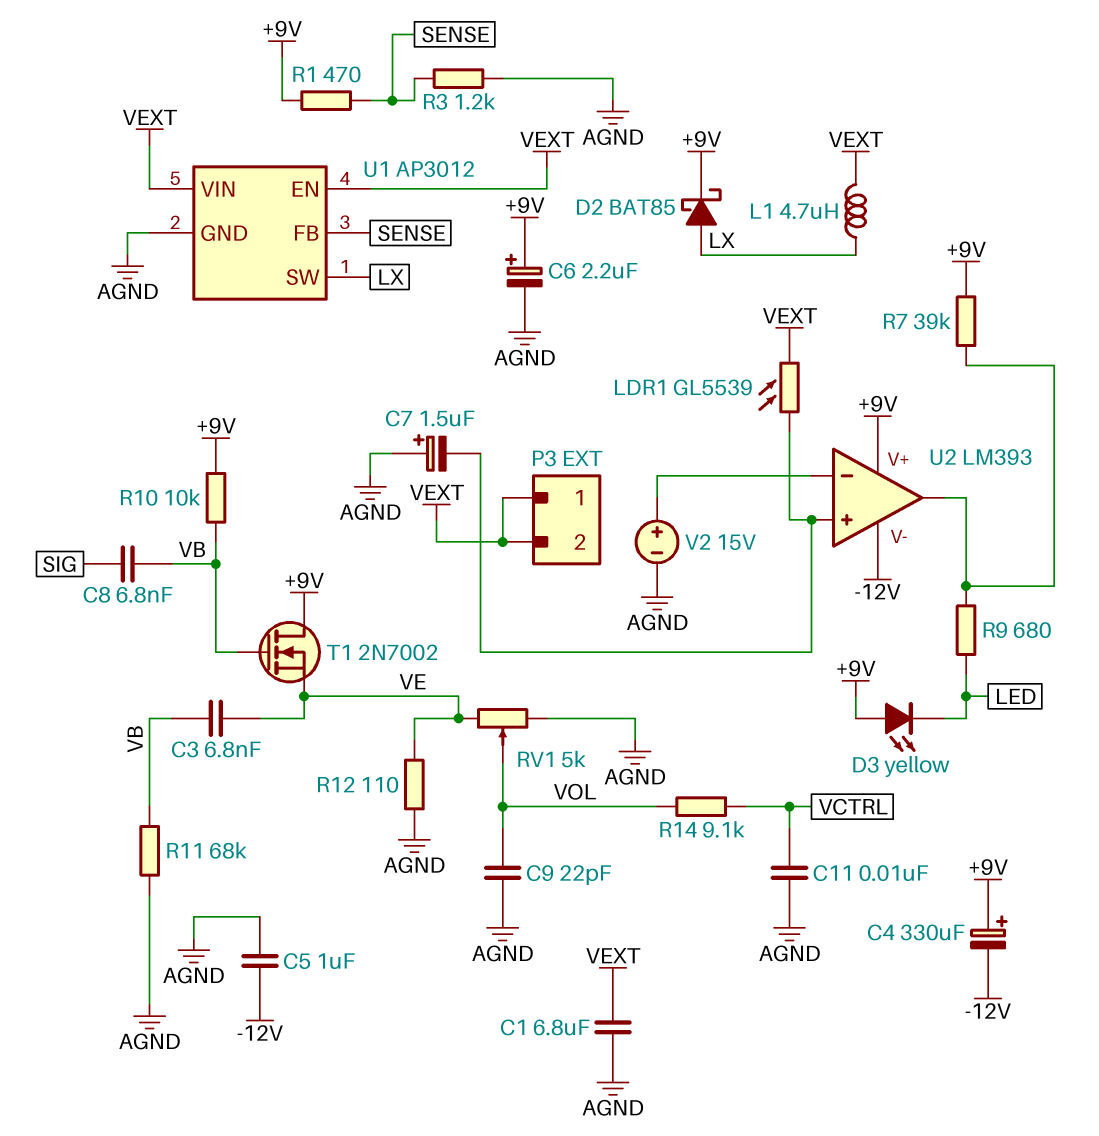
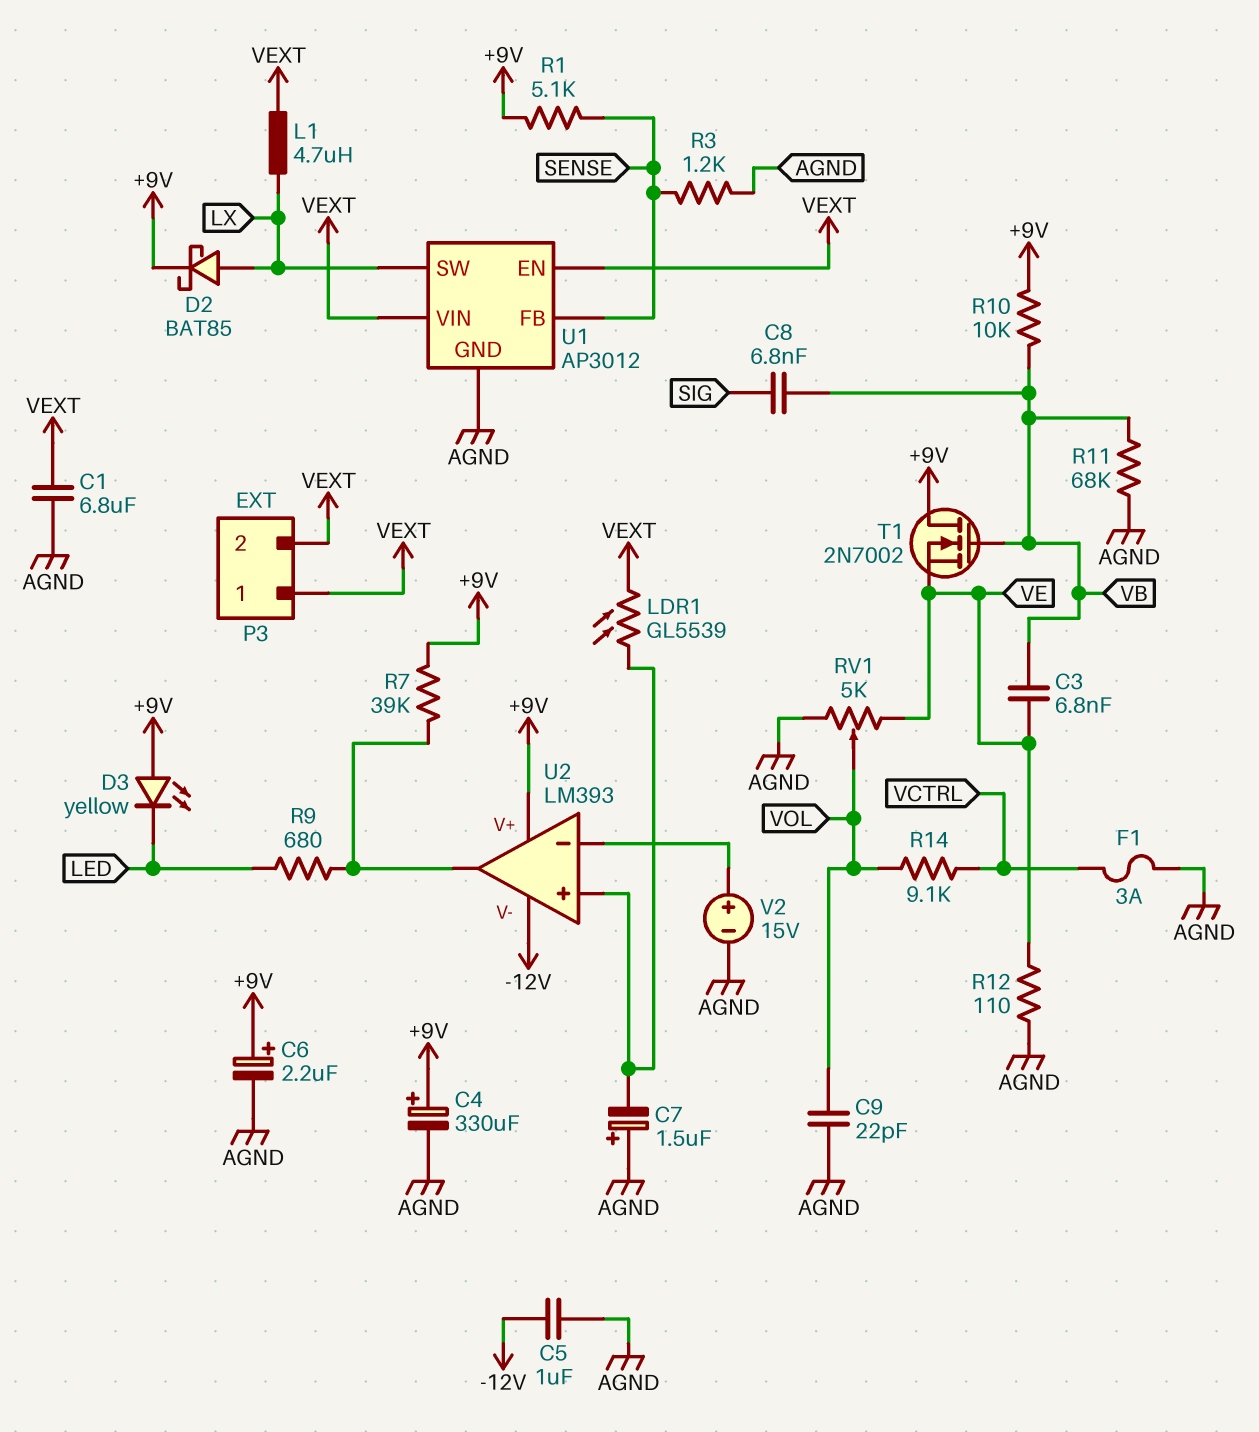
C4: 330uF (plus +9V, minus -12V) -> 330uF (plus +9V, minus AGND)
C11: 10nF (AGND, VCTRL) -> none
F1: none -> 3A (AGND, VCTRL)
R1: 470 (+9V, SENSE) -> 5.1k (+9V, SENSE)

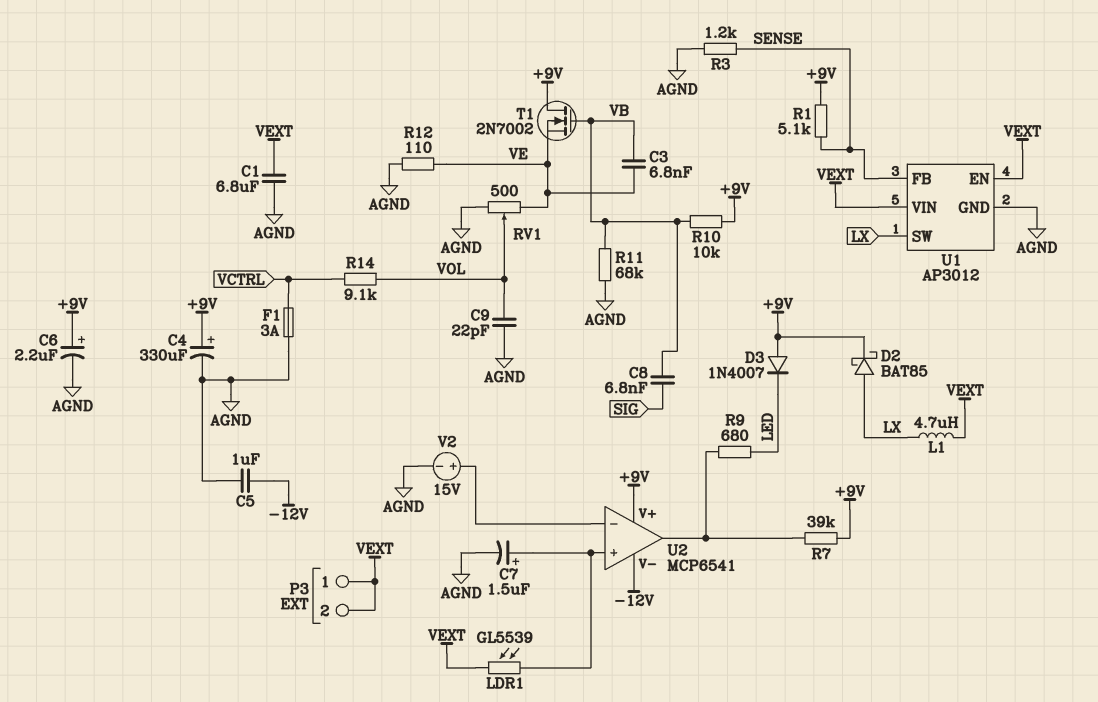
C7: 1.5uF (plus AGND, minus U2/in+) -> 1.5uF (plus U2/in+, minus AGND)
D3: LED yellow (A +9V, K LED) -> diode 1N4007 (A +9V, K LED)
RV1: 5k (AGND, VE, wiper VOL) -> 500 (AGND, VE, wiper VOL)
U2: LM393 -> MCP6541

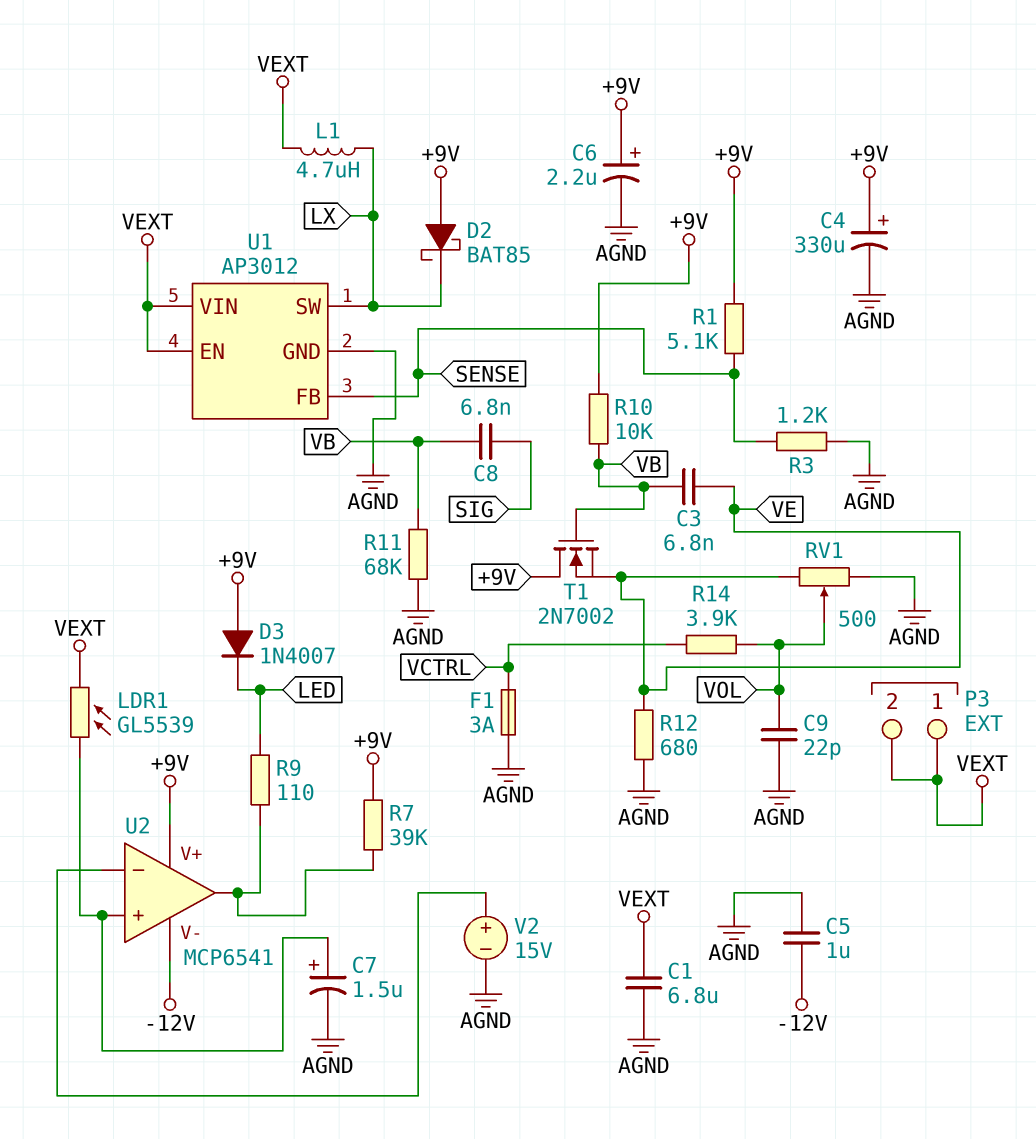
D2: schottky BAT85 (A LX, K +9V) -> schottky BAT85 (A +9V, K LX)
R9: 680 (LED, U2/out) -> 110 (LED, U2/out)
R12: 110 (AGND, VE) -> 680 (AGND, VE)
R14: 9.1k (VCTRL, VOL) -> 3.9k (VCTRL, VOL)

